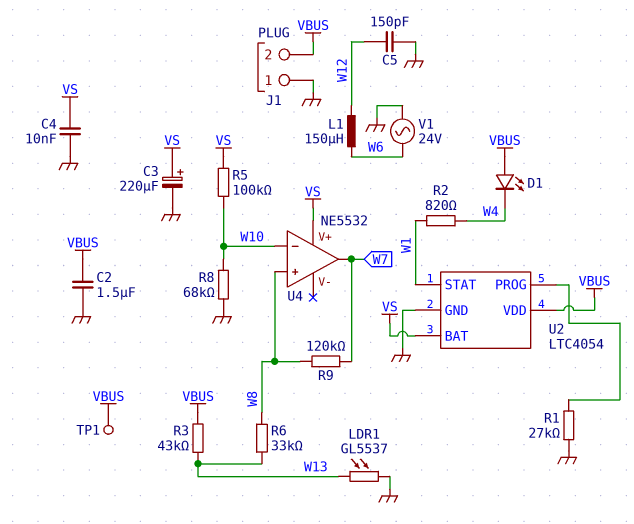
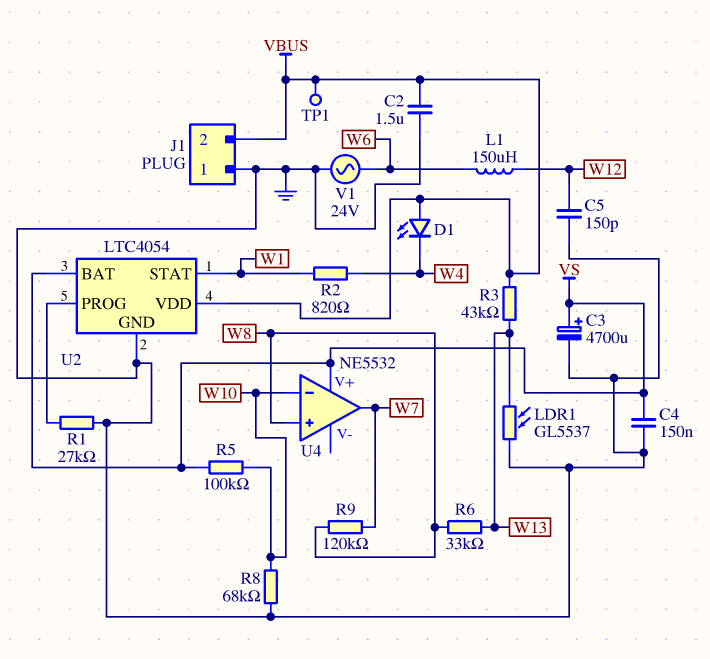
C3: 220uF (plus VS, minus GND) -> 4700uF (plus VS, minus GND)
C4: 10nF (GND, VS) -> 150nF (GND, VS)

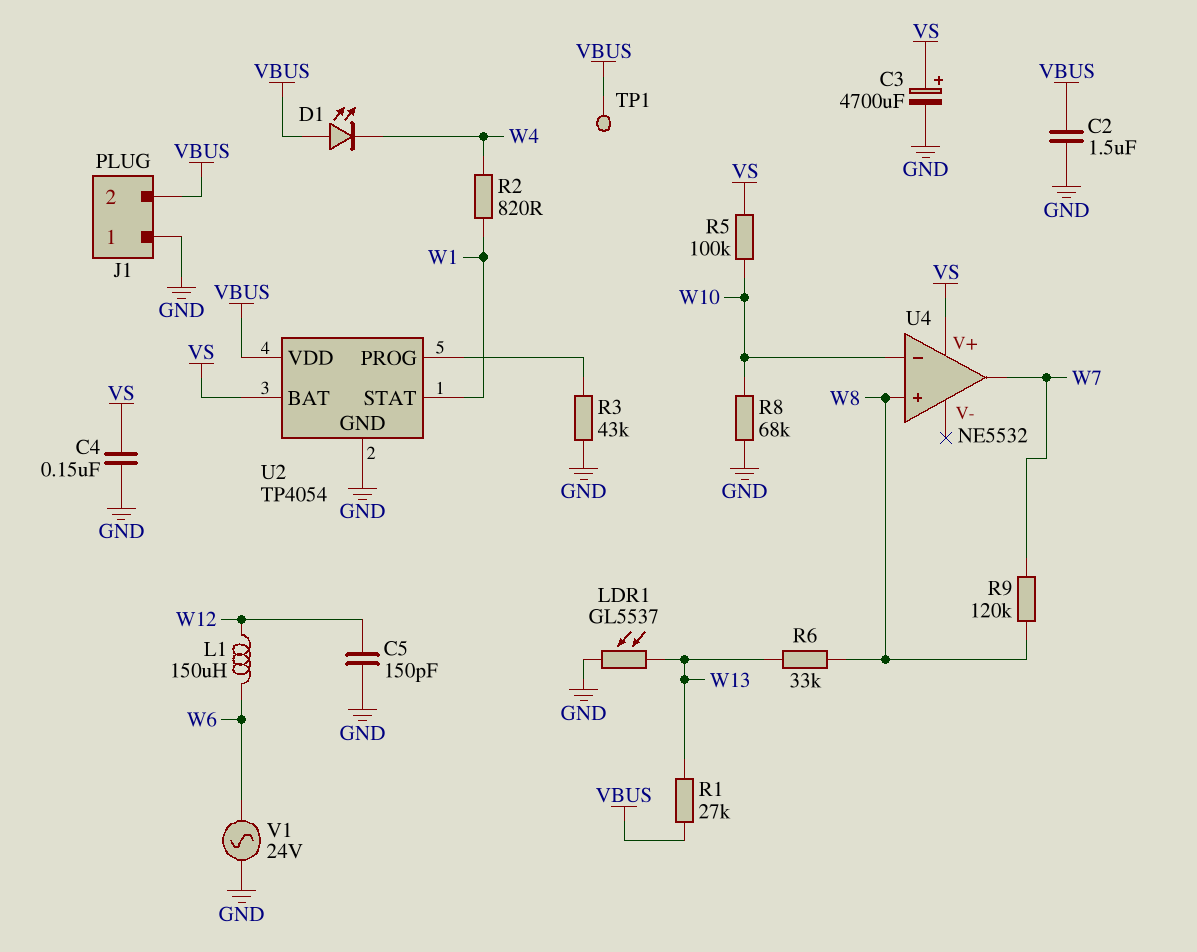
R1: 27k (GND, U2/PROG) -> 27k (VBUS, W13)
R3: 43k (VBUS, W13) -> 43k (GND, U2/PROG)
U2: LTC4054 -> TP4054

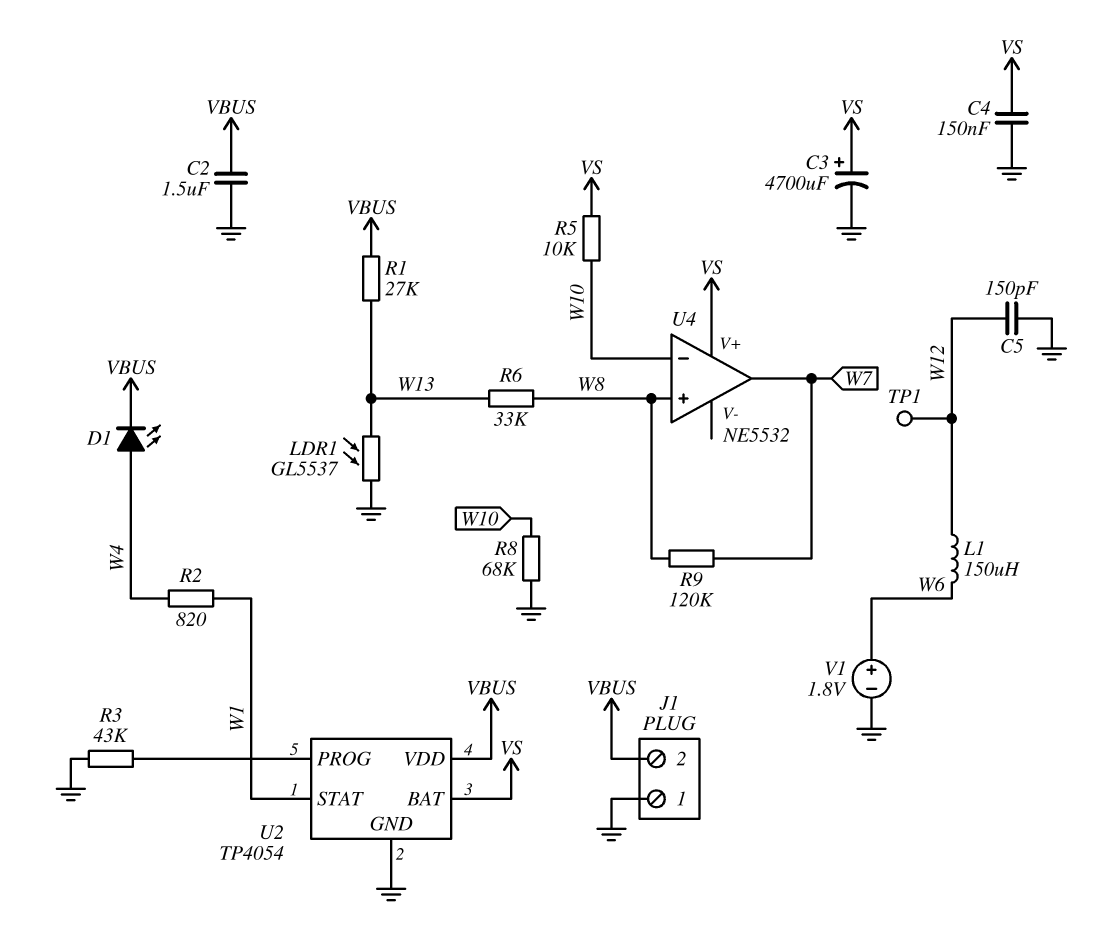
D1: LED (A VBUS, K W4) -> LED (A W4, K VBUS)
R5: 100k (VS, W10) -> 10k (VS, W10)
TP1: test point (VBUS) -> test point (W12)
V1: AC 24V (GND, W6) -> 1.8V (plus W6, minus GND)

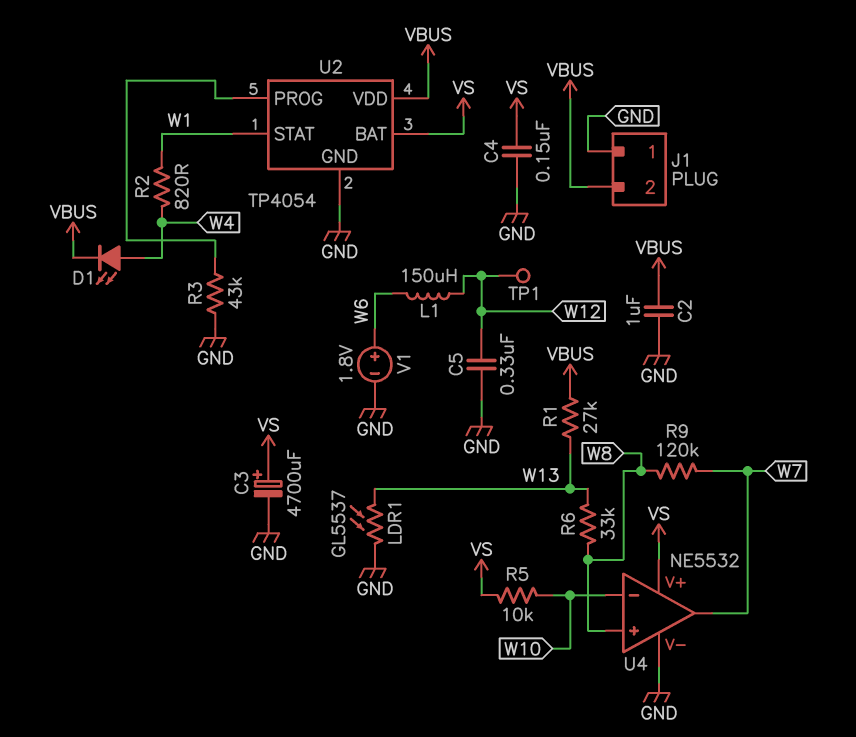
C2: 1.5uF (GND, VBUS) -> 1uF (GND, VBUS)
C5: 150pF (GND, W12) -> 330nF (GND, W12)
R8: 68k (GND, W10) -> none
U4 pin V-: none -> GND

